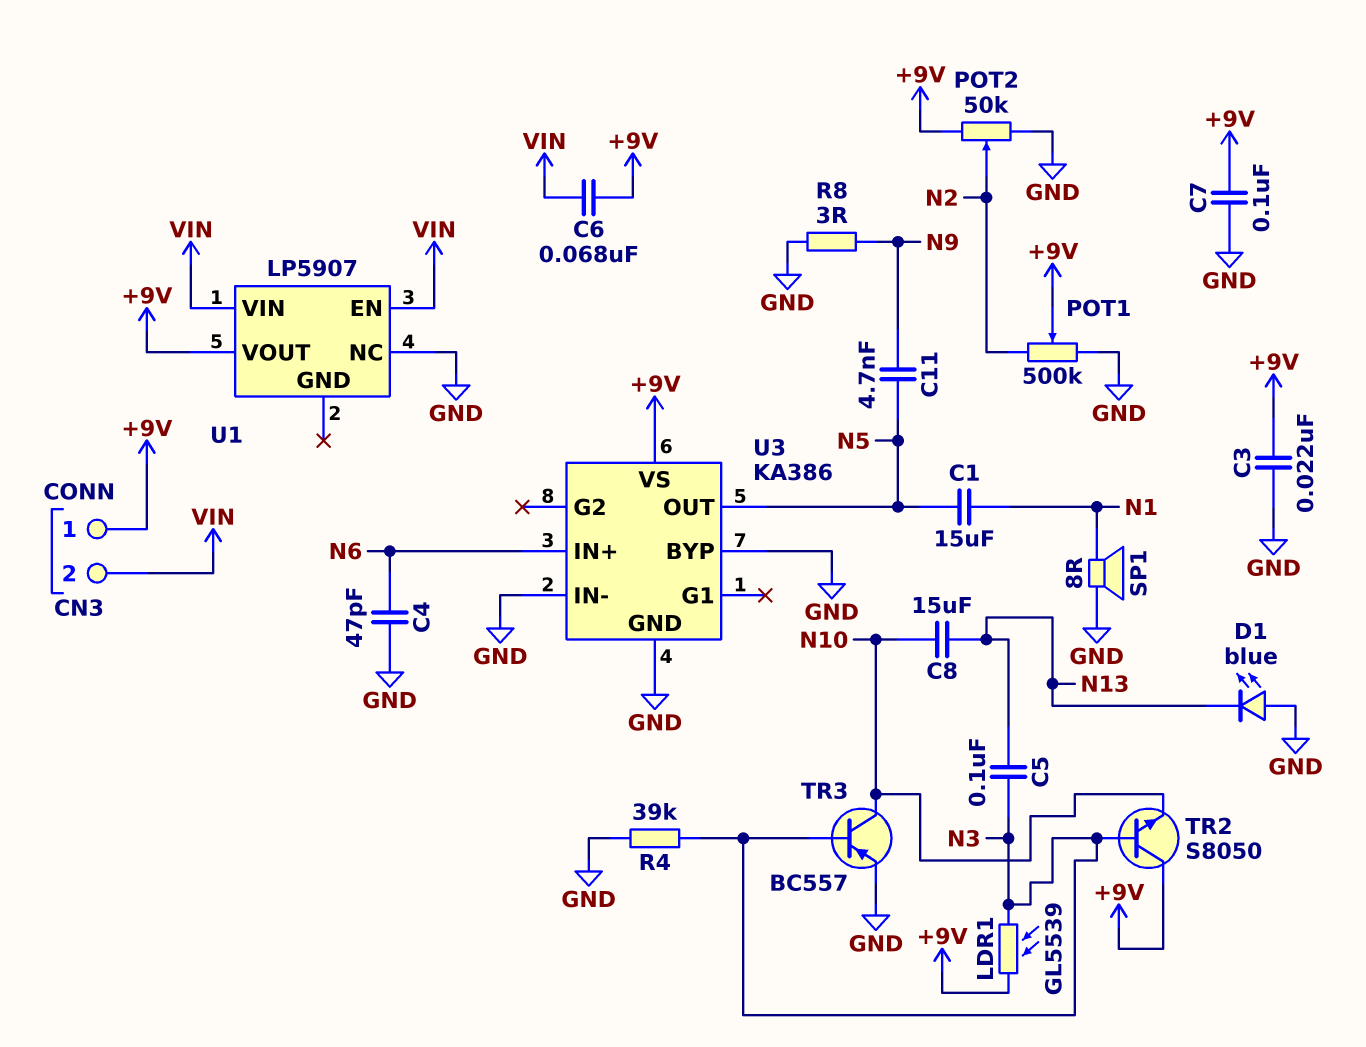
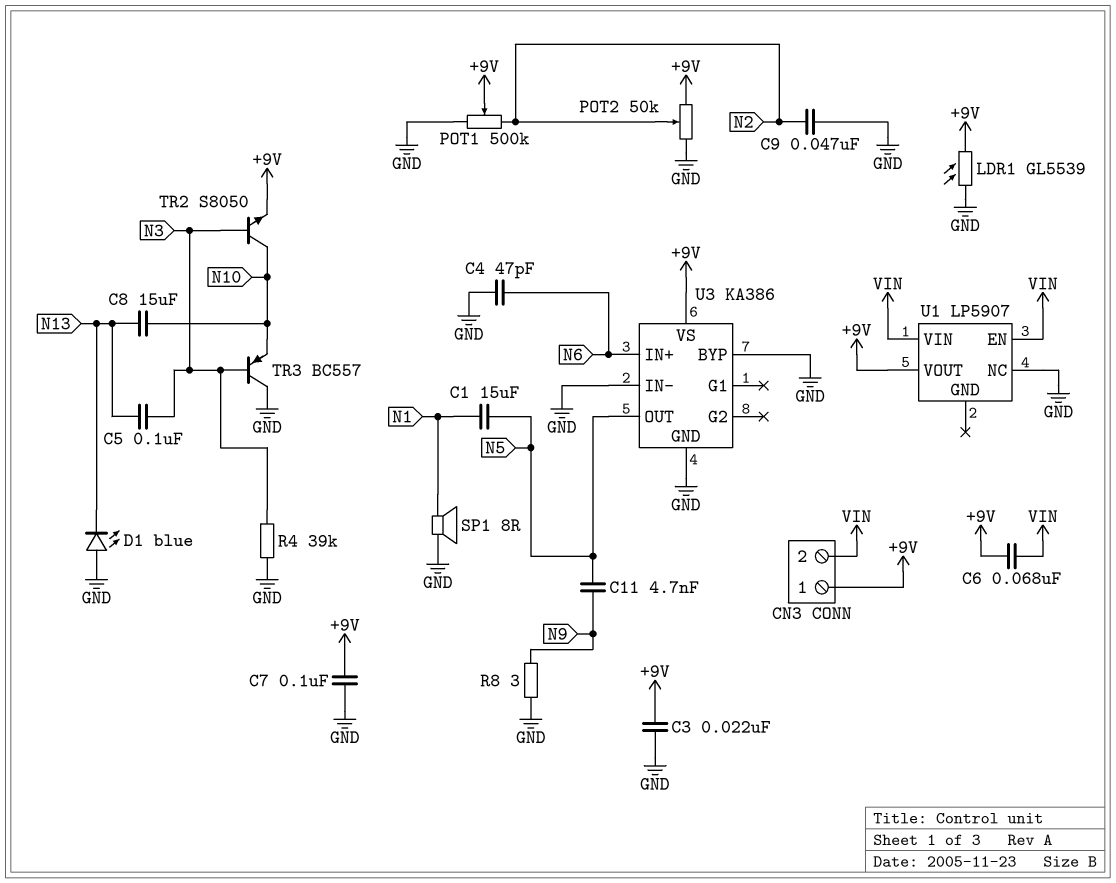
C9: none -> 47nF (GND, N2)
LDR1: GL5539 (+9V, N3) -> GL5539 (+9V, GND)
TR2: NPN S8050 (B N3, C +9V, E N10) -> NPN S8050 (B N3, C N10, E +9V)
TR3: PNP BC557 (B N3, C N10, E GND) -> PNP BC557 (B N3, C GND, E N10)

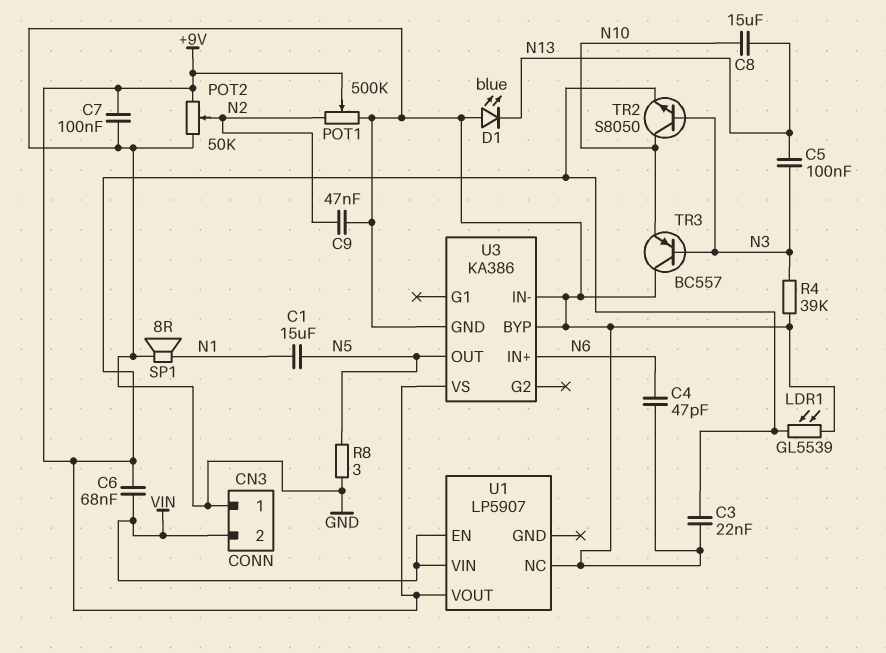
C11: 4.7nF (N5, N9) -> none
CN3 pin 1: +9V -> GND
R8: 3 (GND, N9) -> 3 (GND, N5)

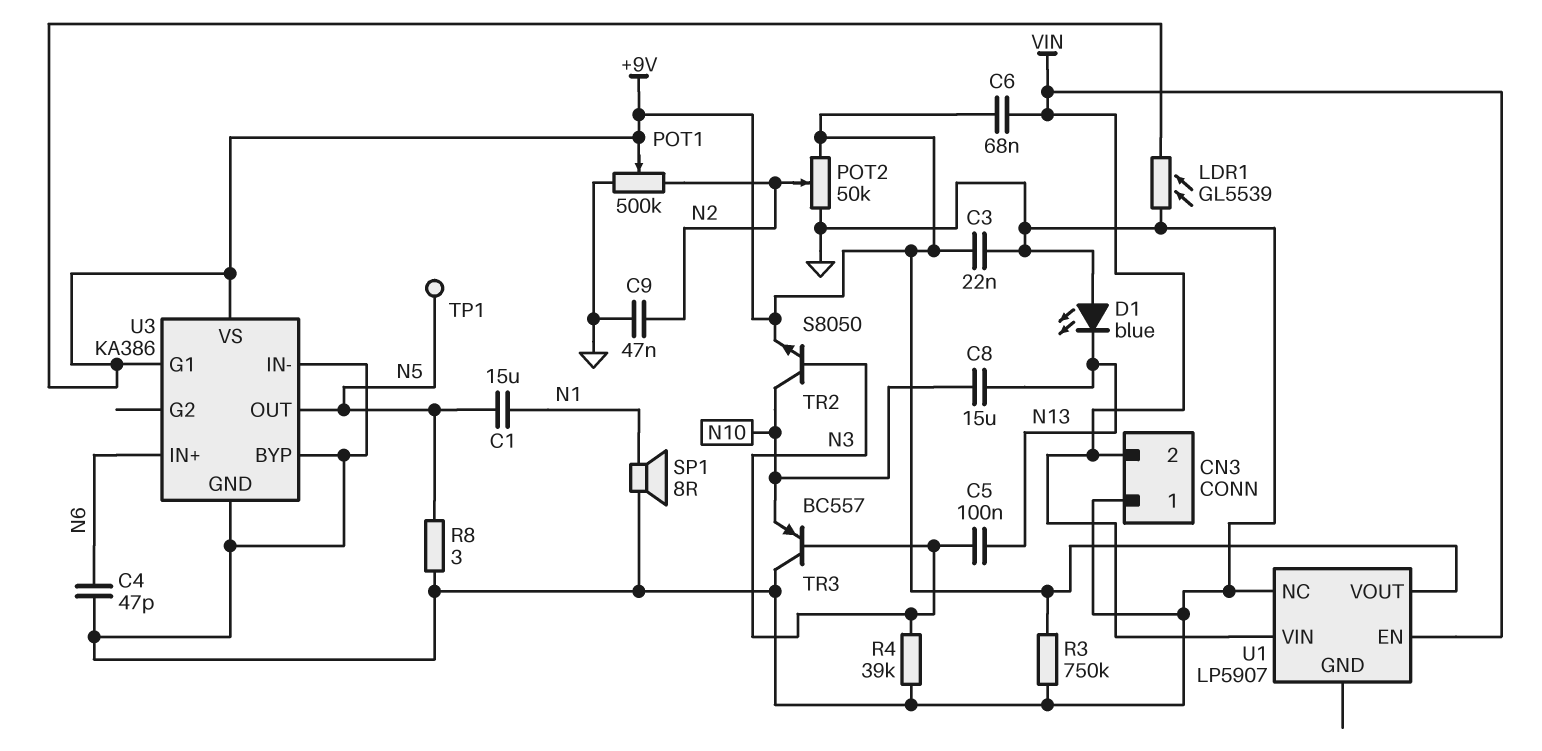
C7: 100nF (+9V, GND) -> none
R3: none -> 750k (+9V, GND)
TP1: none -> test point (N5)
U3 pin G1: none -> +9V

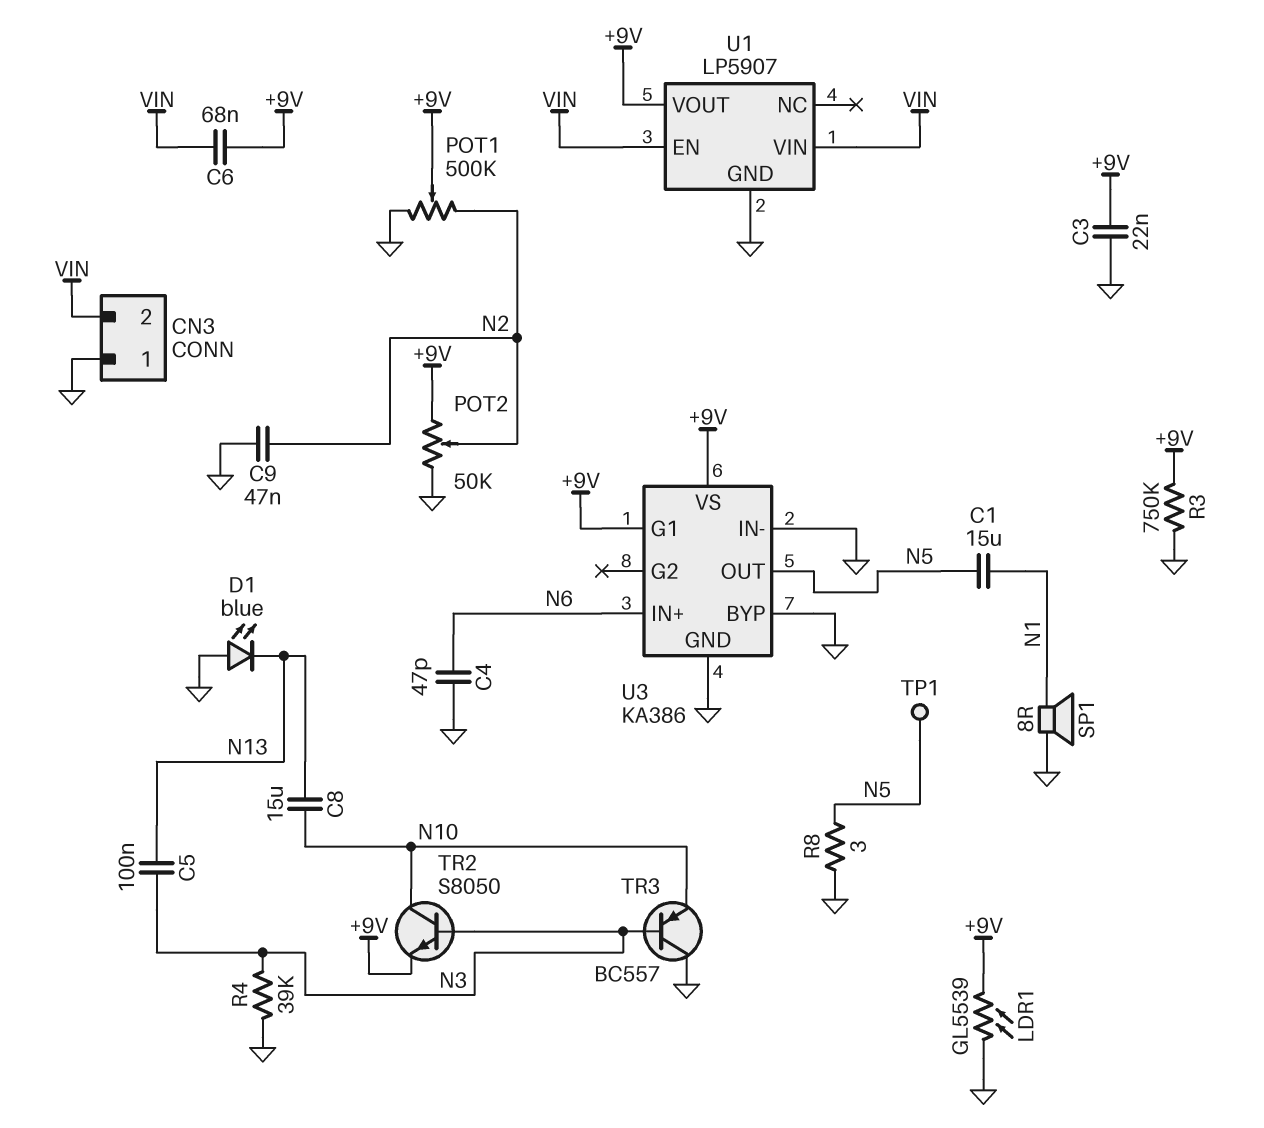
U1 pin GND: none -> GND
U1 pin NC: GND -> none

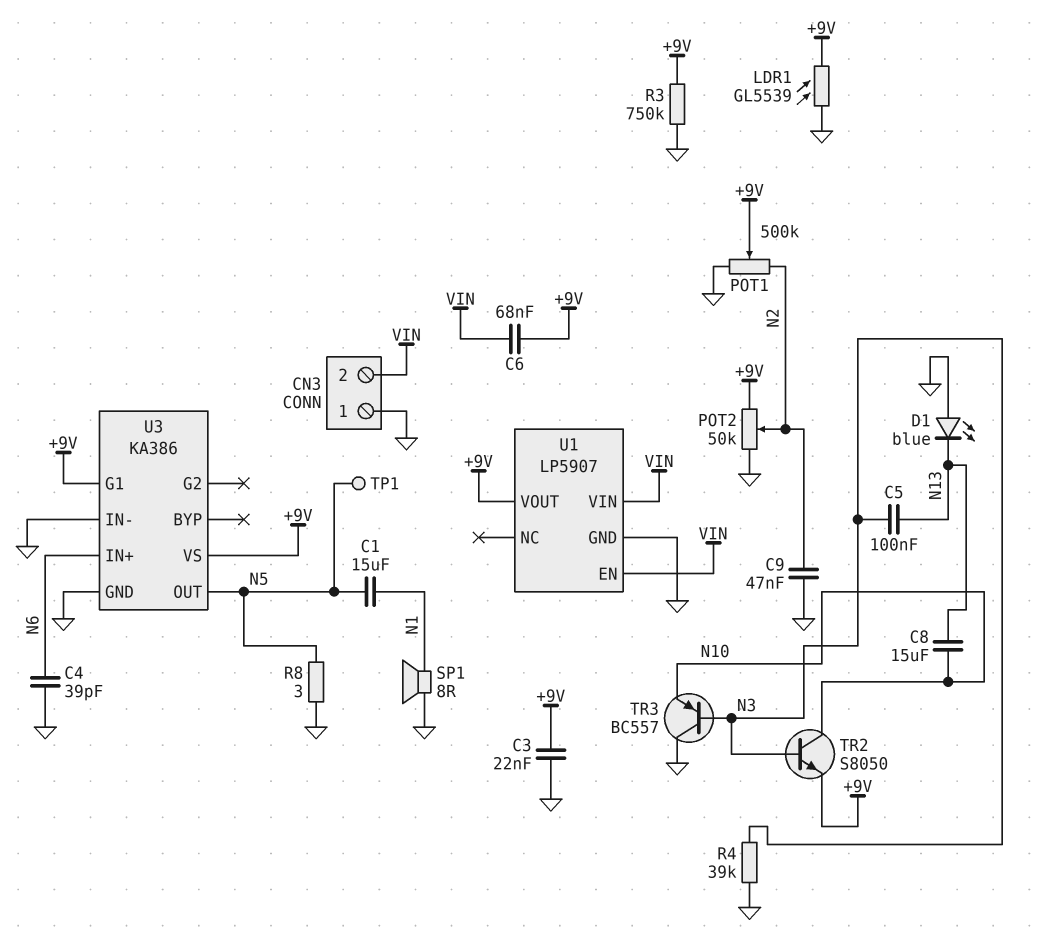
C4: 47pF (GND, N6) -> 39pF (GND, N6)
U3 pin BYP: GND -> none

